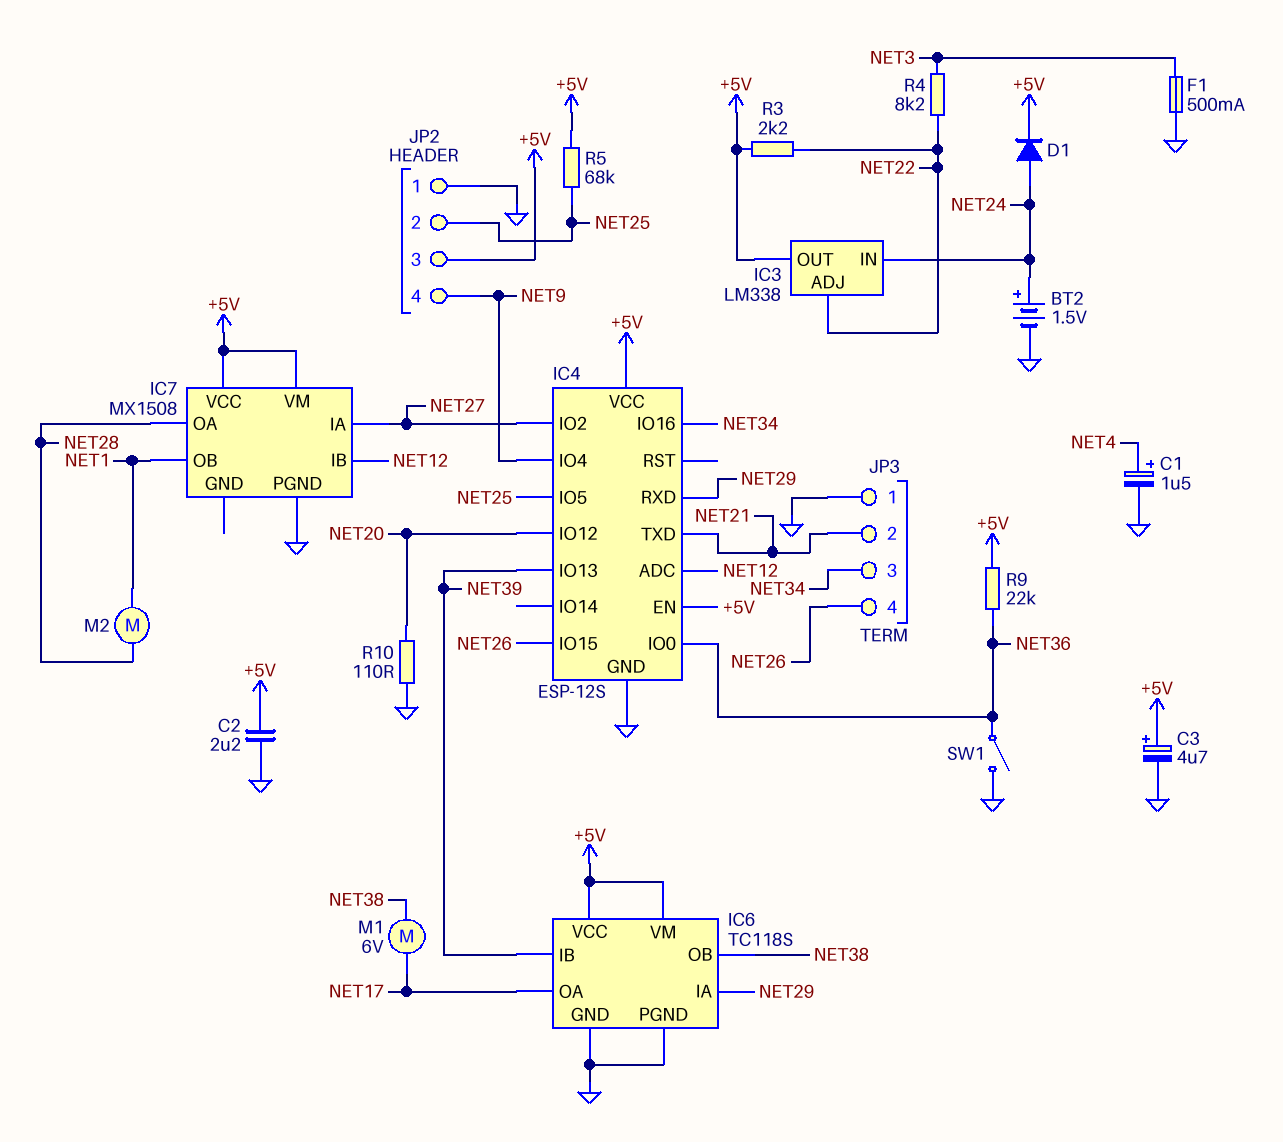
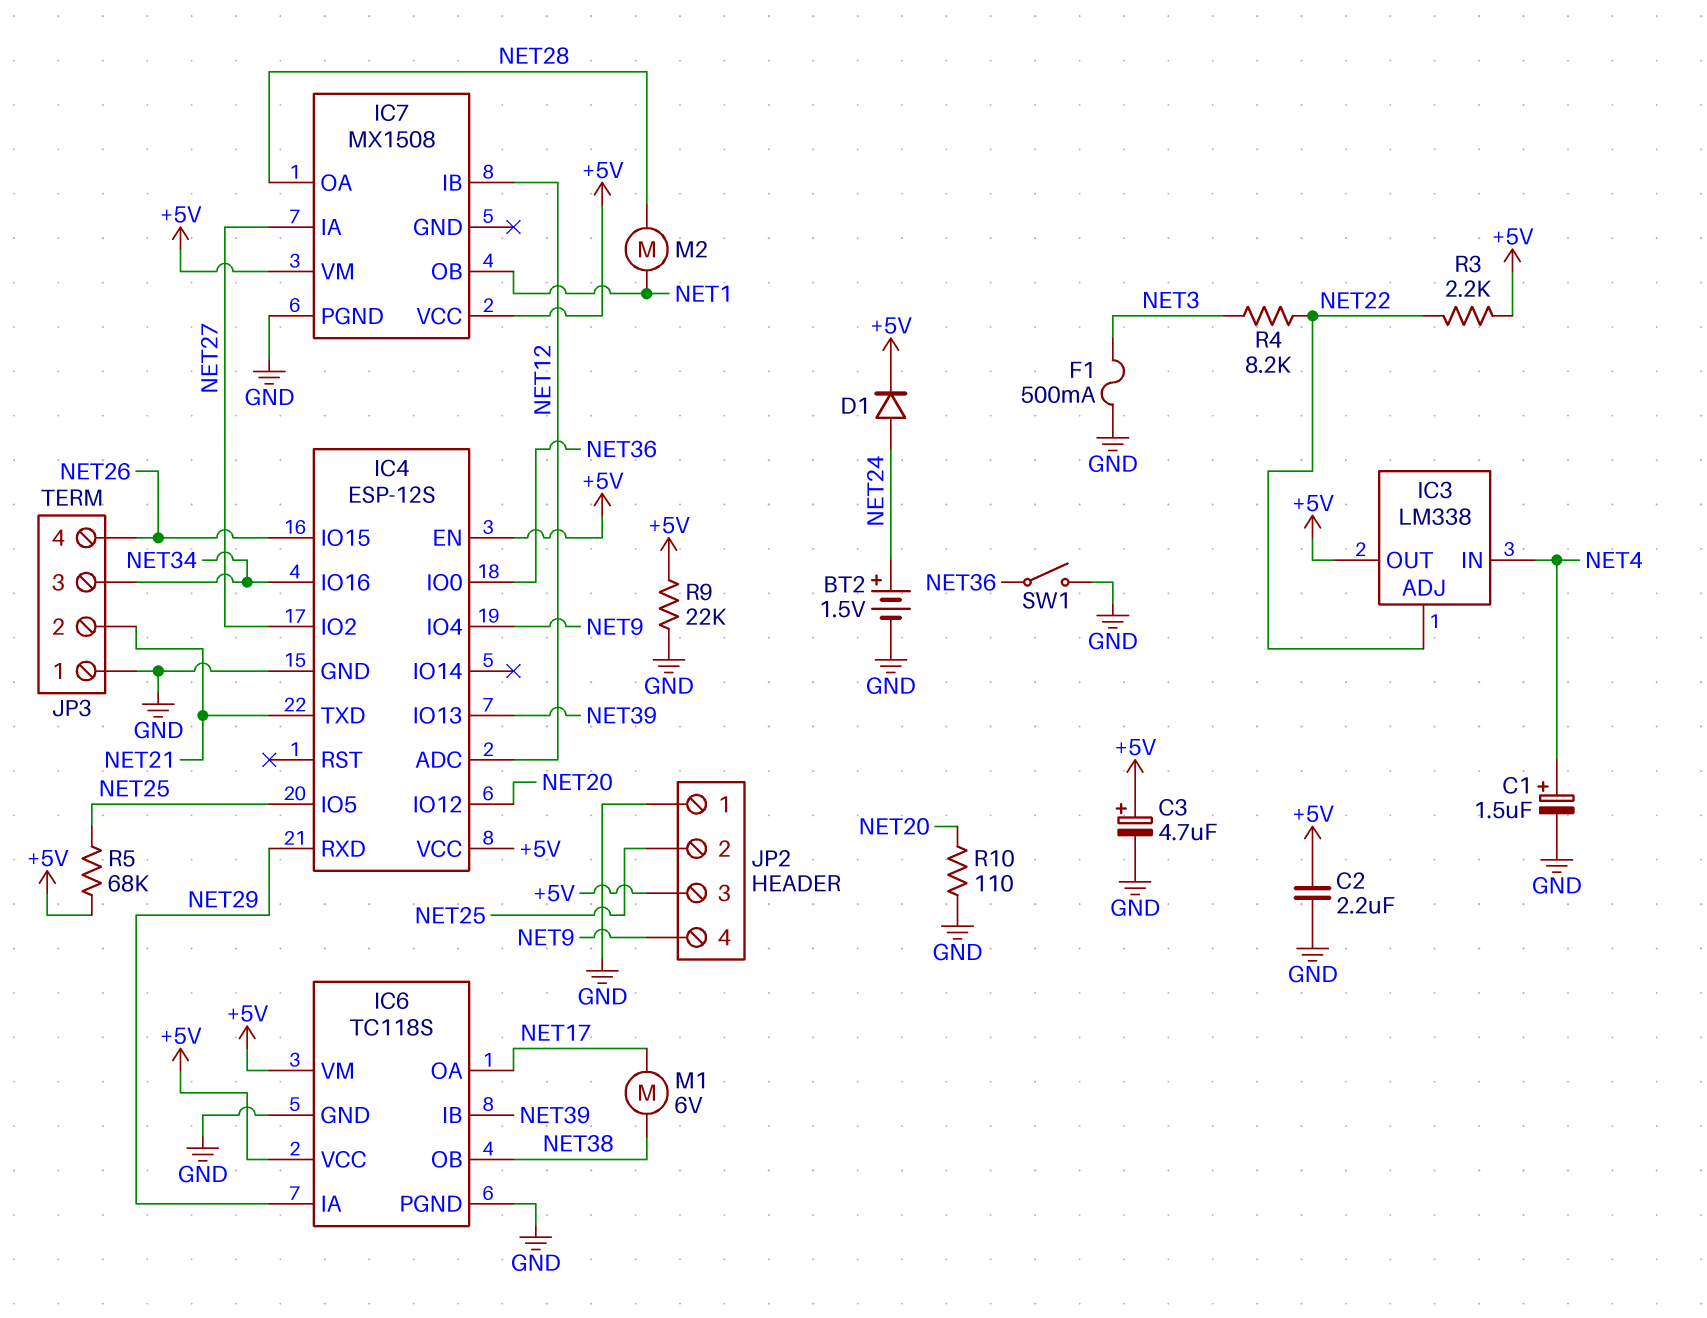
IC3 pin IN: NET24 -> NET4
R9: 22k (+5V, NET36) -> 22k (+5V, GND)

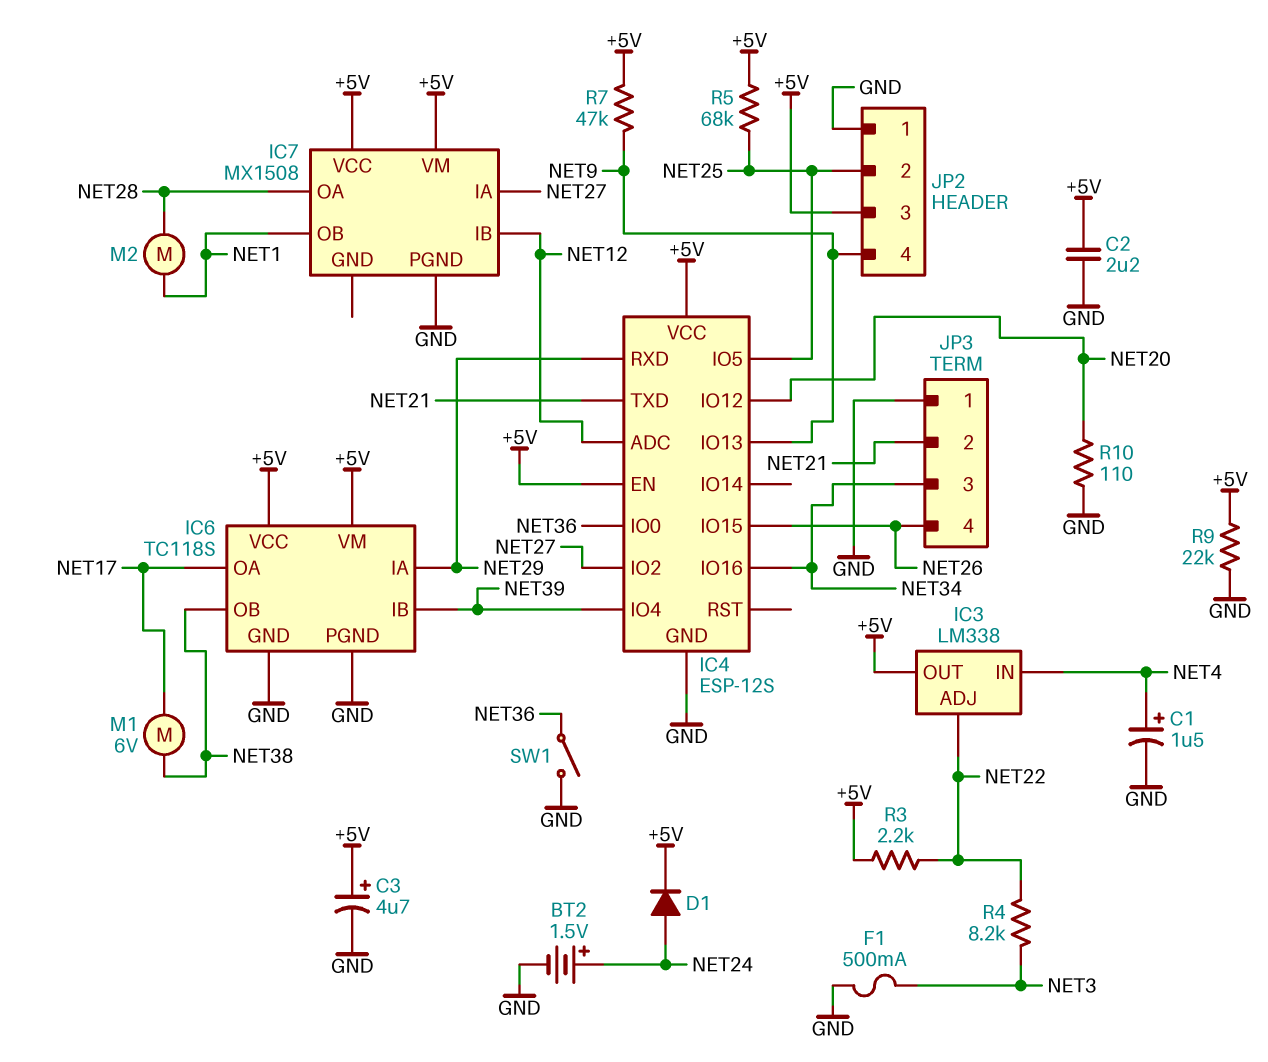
IC4 pin IO4: NET9 -> NET39
IC4 pin IO13: NET39 -> NET9
R7: none -> 47k (+5V, NET9)

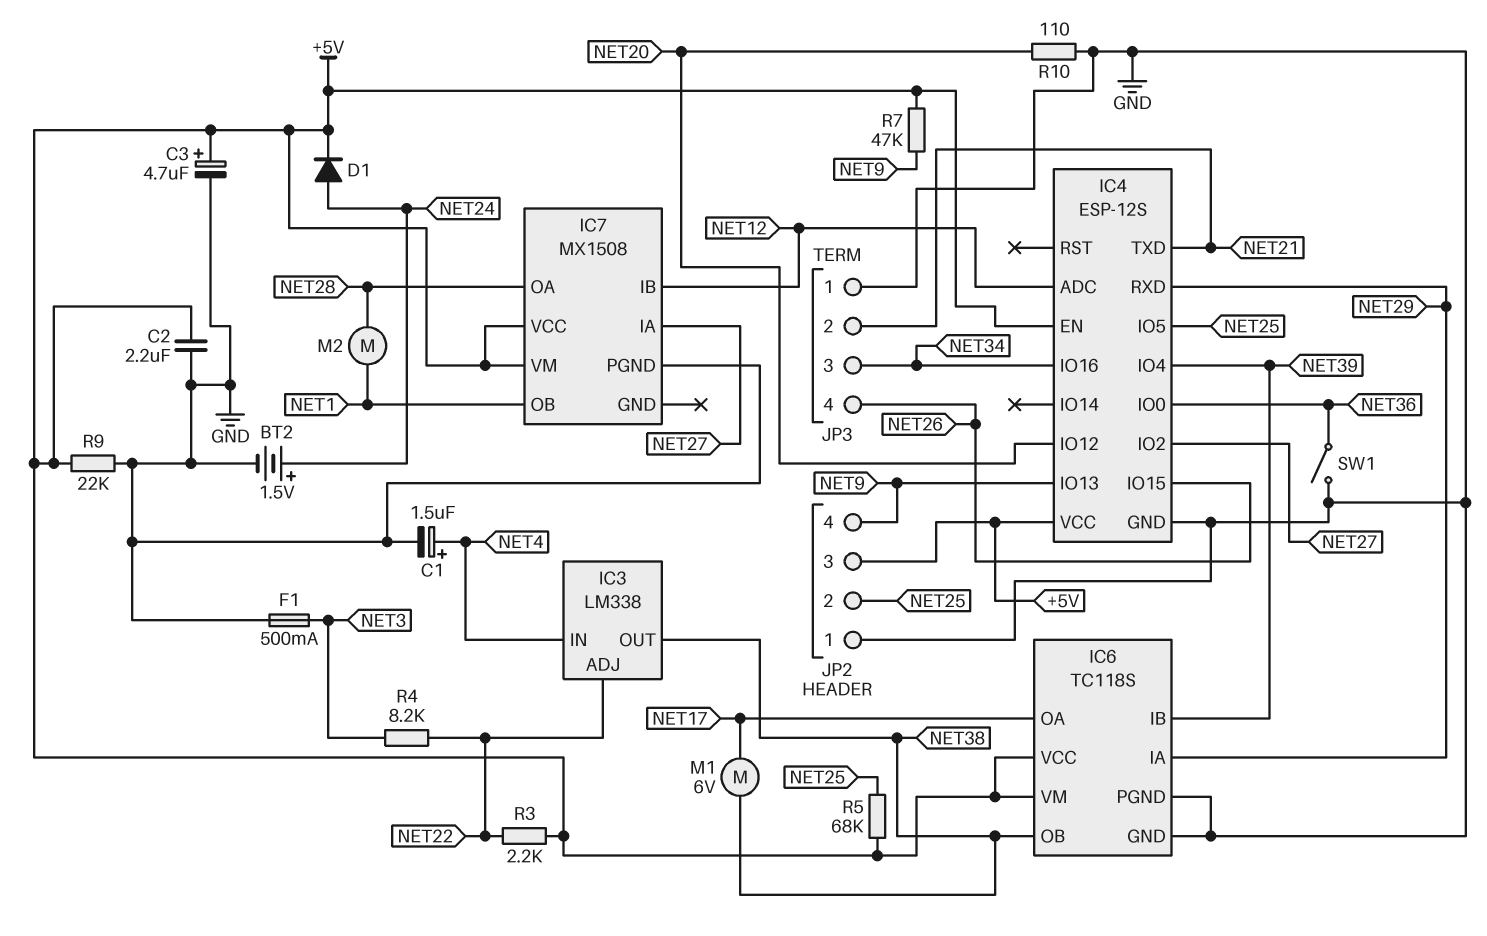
IC3 pin OUT: +5V -> NET38

